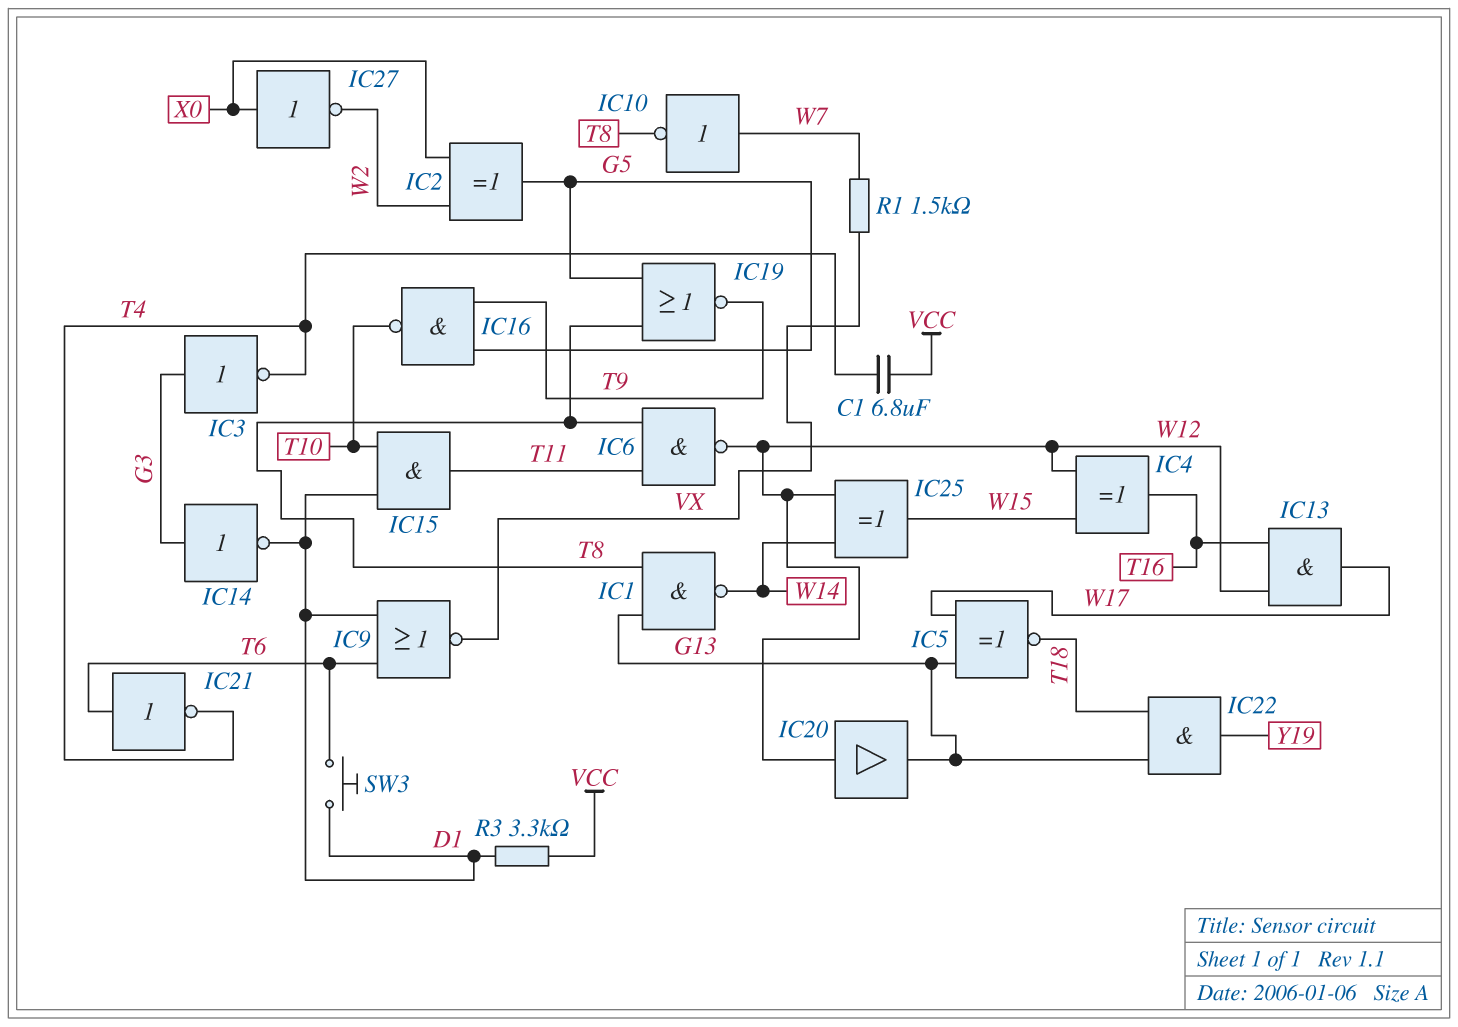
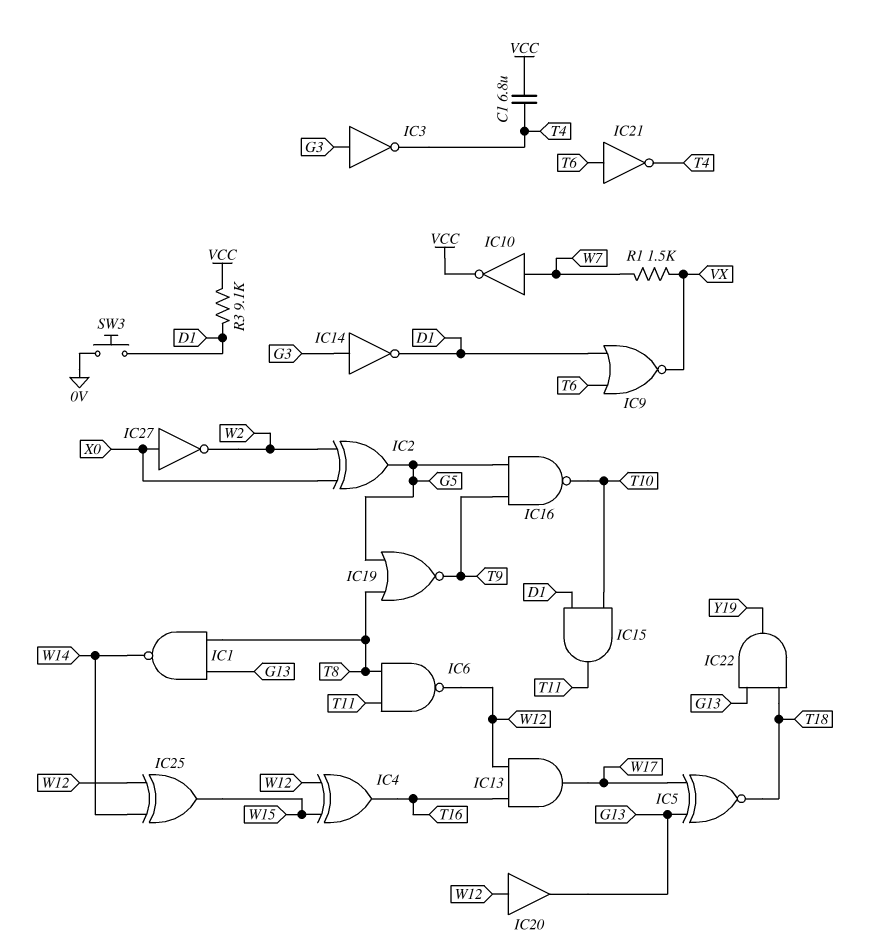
IC10: NOT (in W7, out T8) -> NOT (in W7, out VCC)
R3: 3.3k (D1, VCC) -> 9.1k (D1, VCC)
SW3: button (D1, T6) -> button (0V, D1)

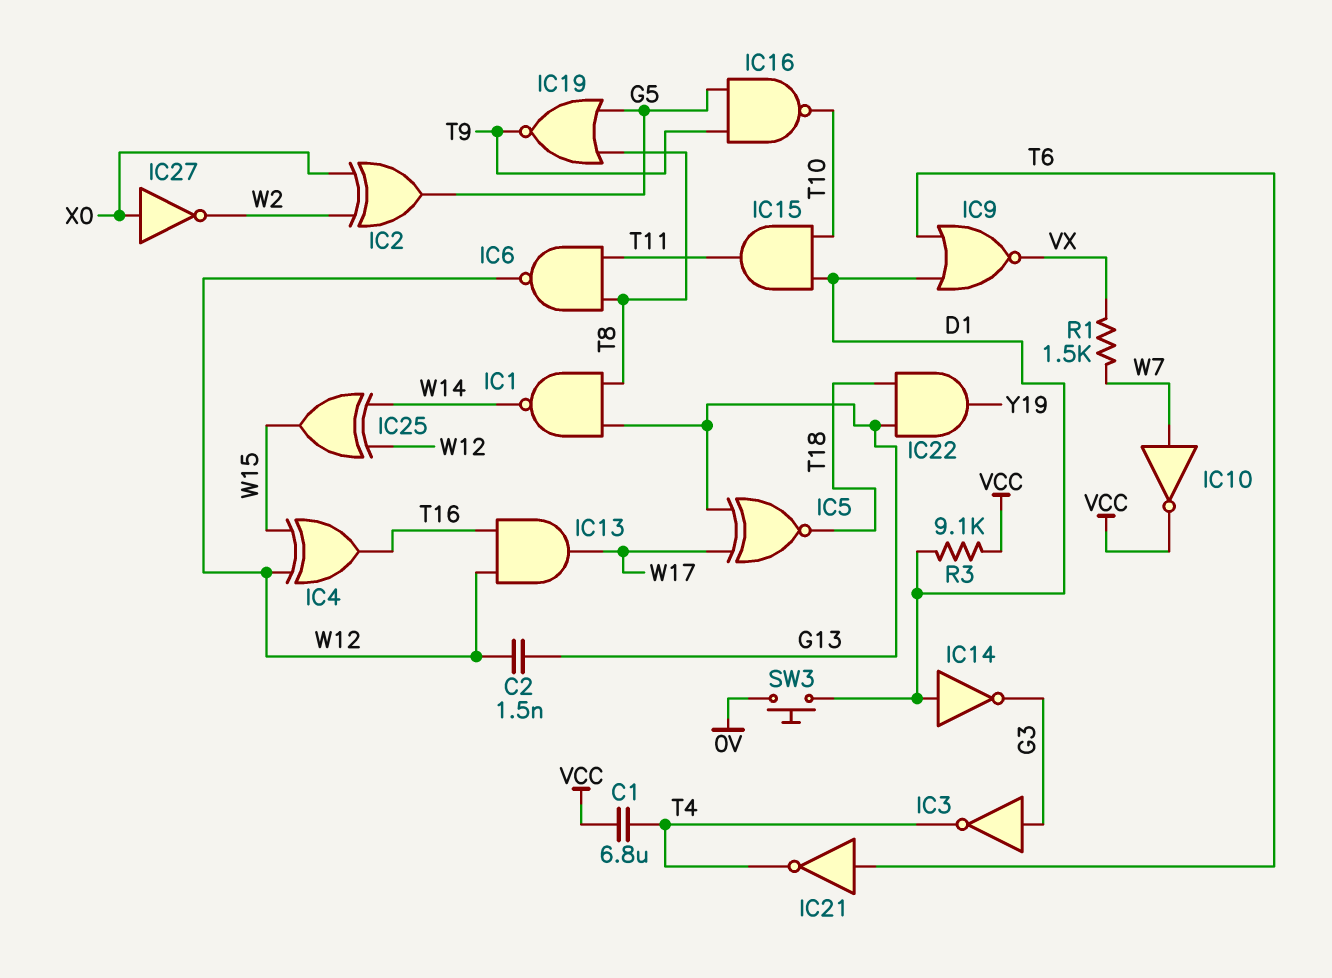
C2: none -> 1.5nF (G13, W12)
IC14: NOT (in G3, out D1) -> NOT (in D1, out G3)
IC20: buffer (in W12, out G13) -> none

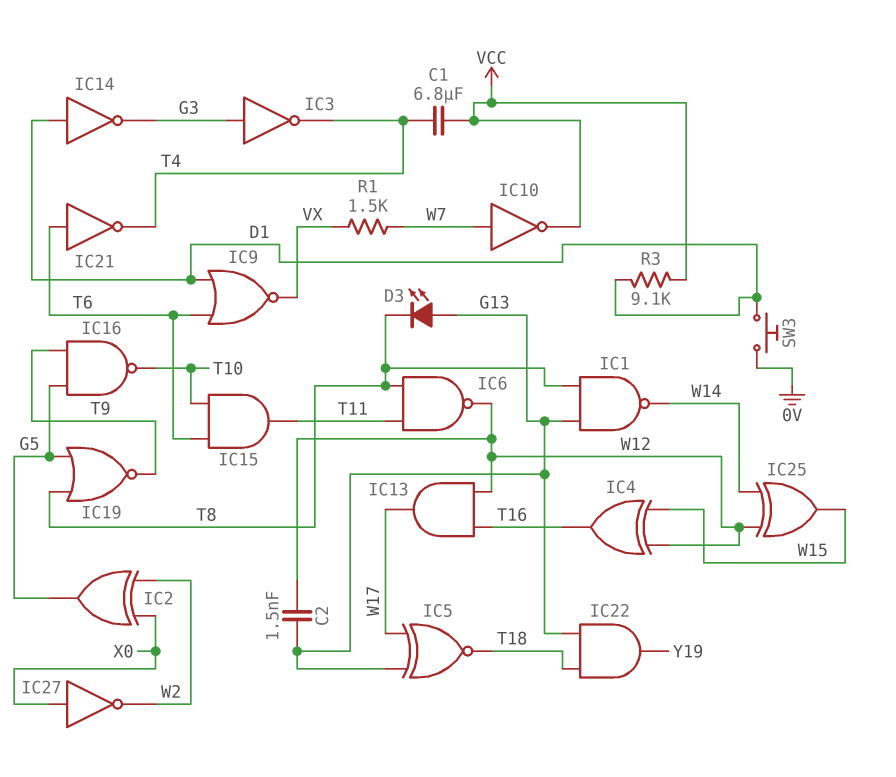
D3: none -> LED (A G13, K T8)
IC15: AND (in D1, in T10, out T11) -> AND (in T6, in T10, out T11)

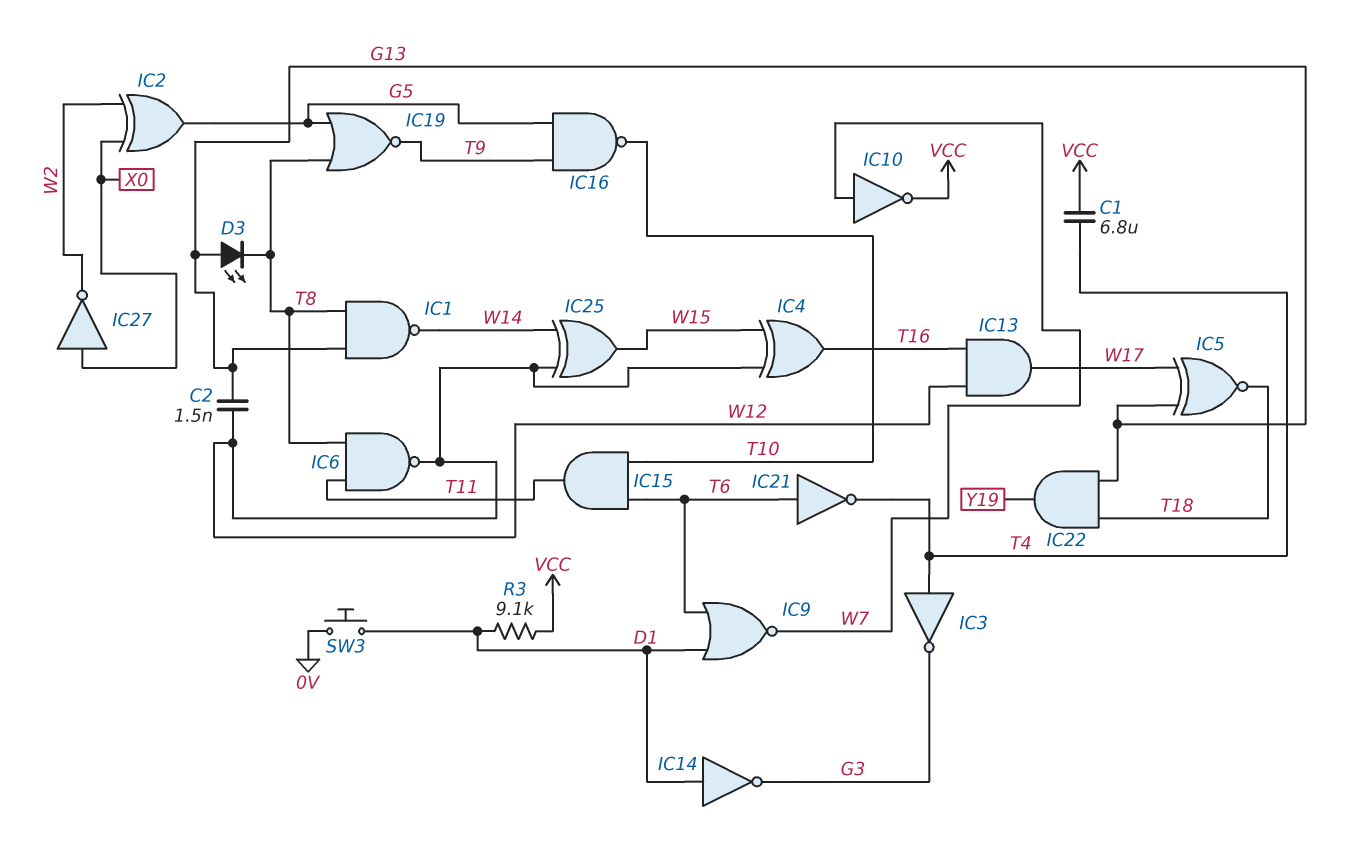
IC3: NOT (in G3, out T4) -> NOT (in T4, out G3)
IC9: NOR (in D1, in T6, out VX) -> NOR (in D1, in T6, out W7)
R1: 1.5k (VX, W7) -> none

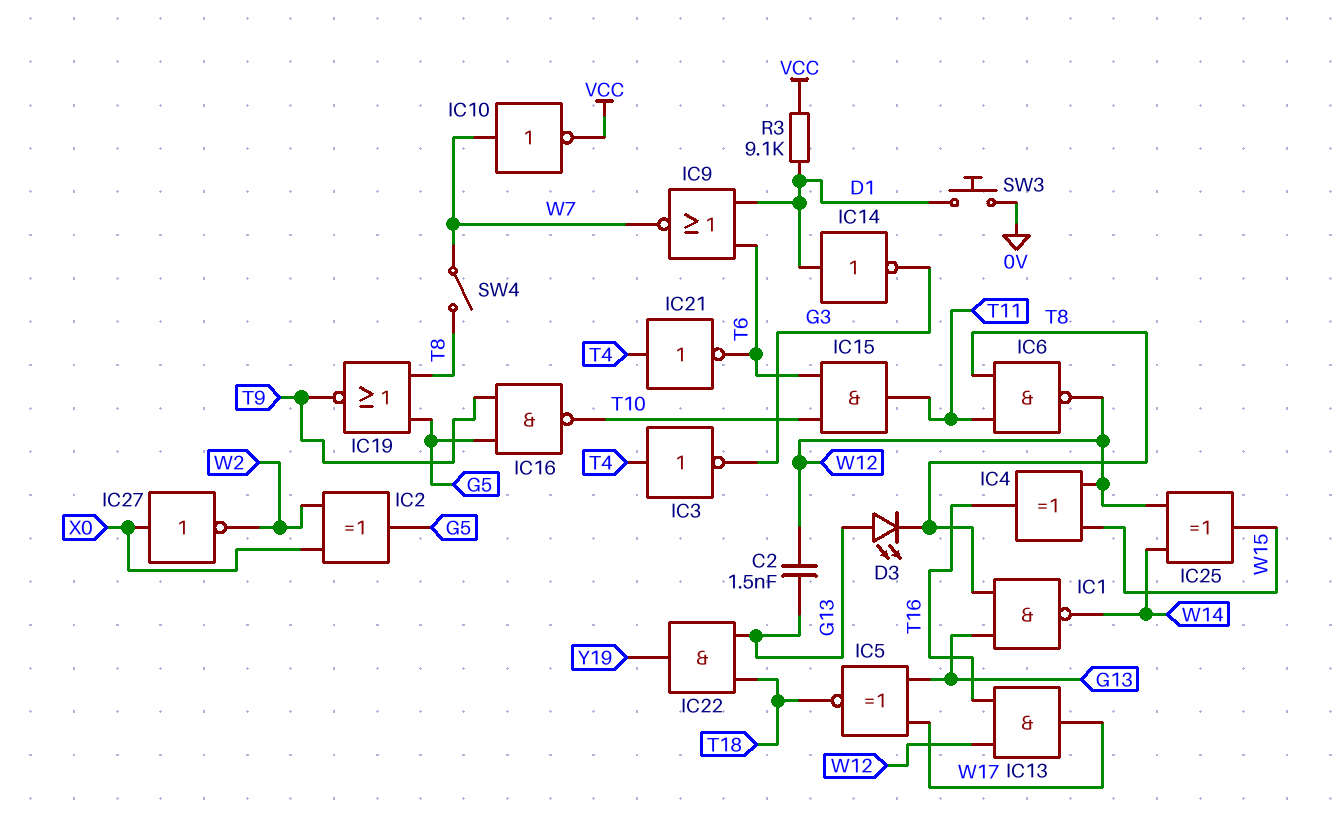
C1: 6.8uF (T4, VCC) -> none
IC21: NOT (in T6, out T4) -> NOT (in T4, out T6)
SW4: none -> switch (T8, W7)

